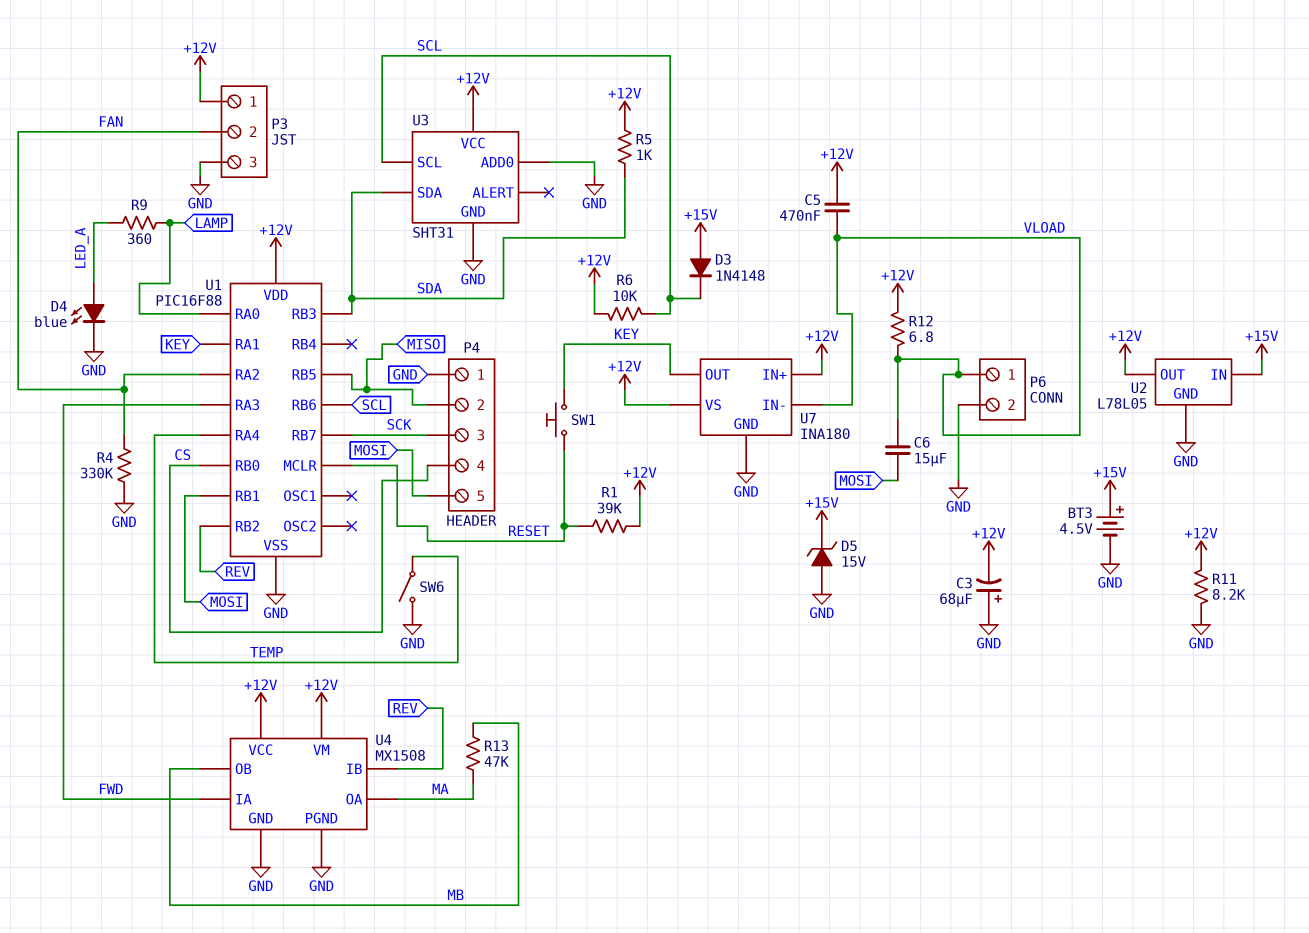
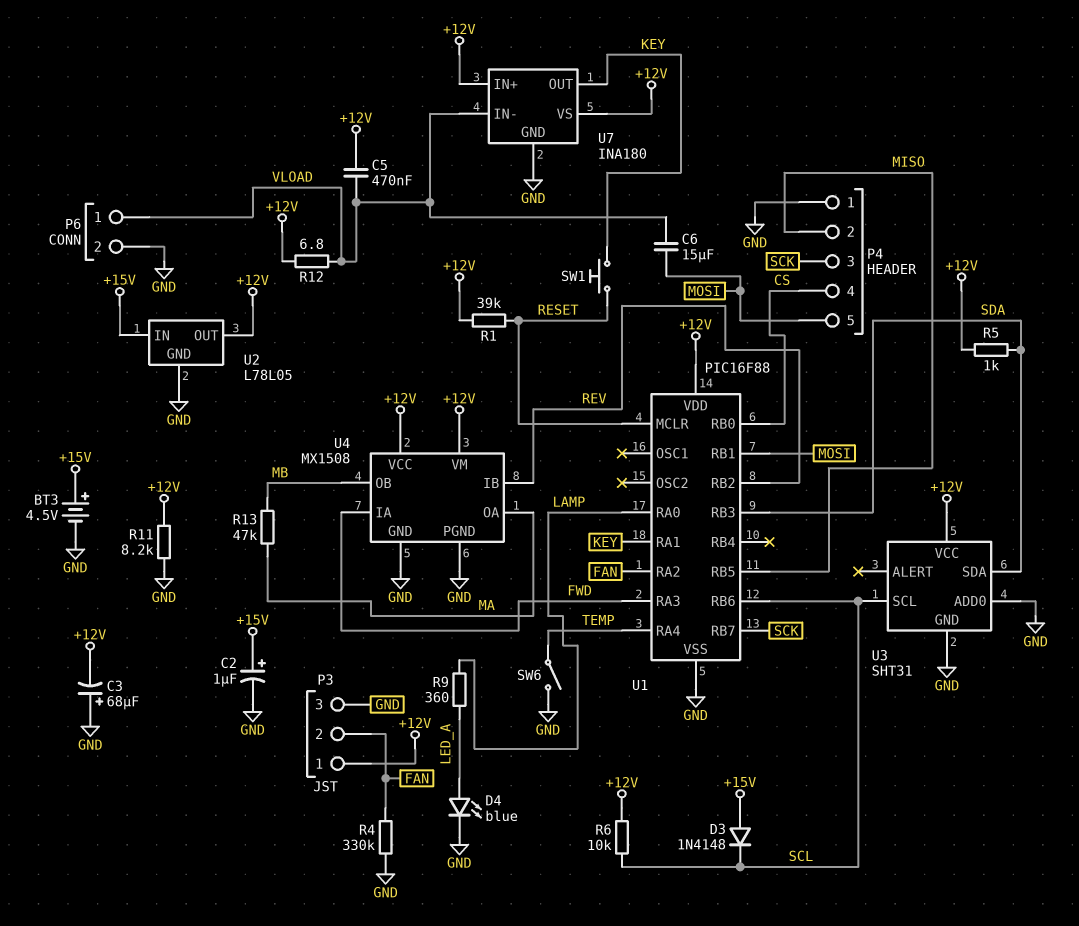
C2: none -> 1uF (plus +15V, minus GND)
D5: zener 15V (A GND, K +15V) -> none

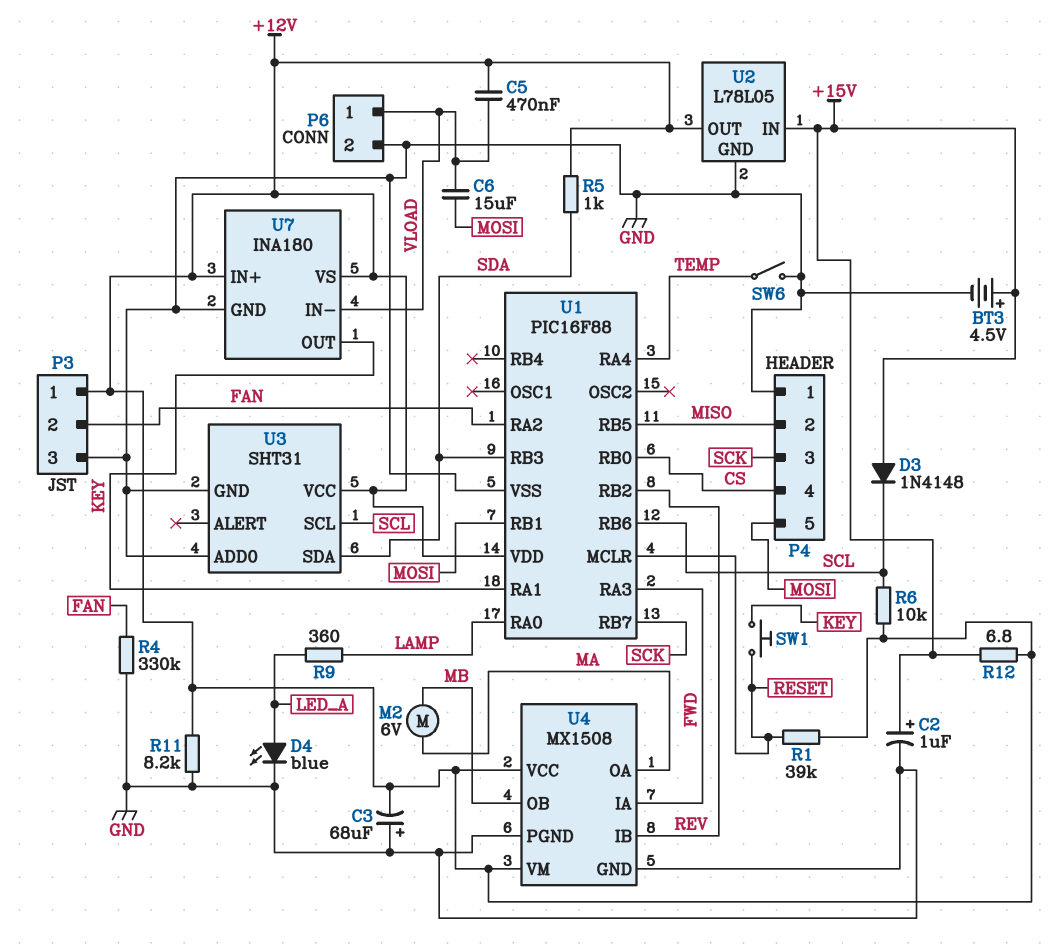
M2: none -> motor 6V (MA, MB)
R12: 6.8 (+12V, VLOAD) -> 6.8 (+12V, +15V)
R13: 47k (MA, MB) -> none

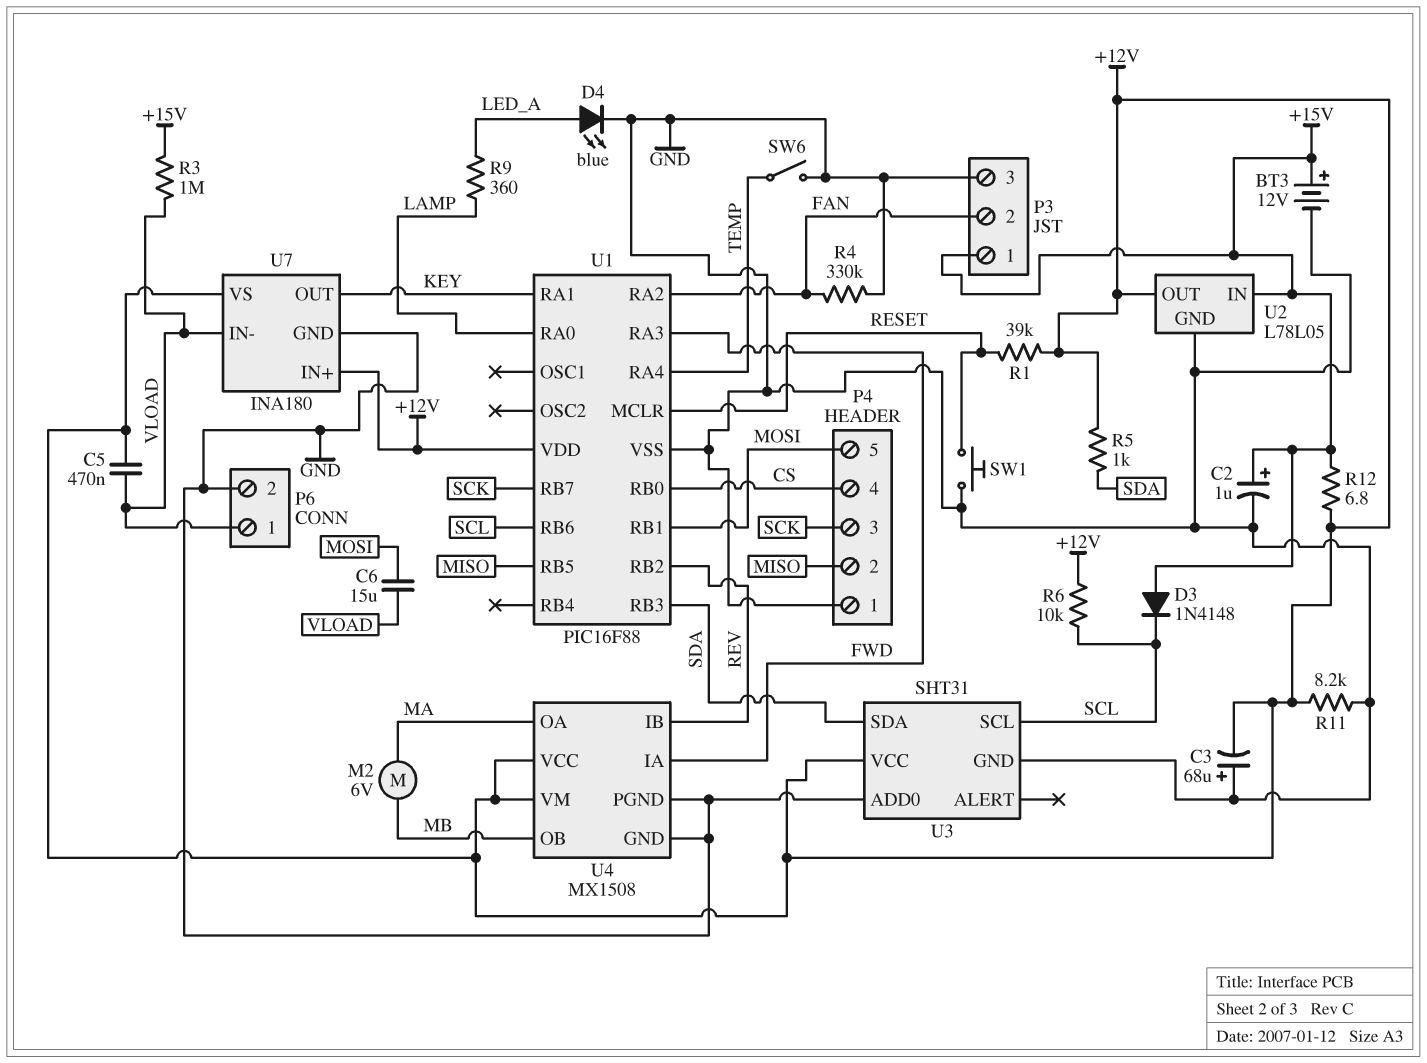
BT3: 4.5V (plus +15V, minus GND) -> 12V (plus +15V, minus GND)
P3 pin 1: +12V -> +15V
R3: none -> 1M (+15V, VLOAD)
SW1: button (KEY, RESET) -> button (GND, RESET)

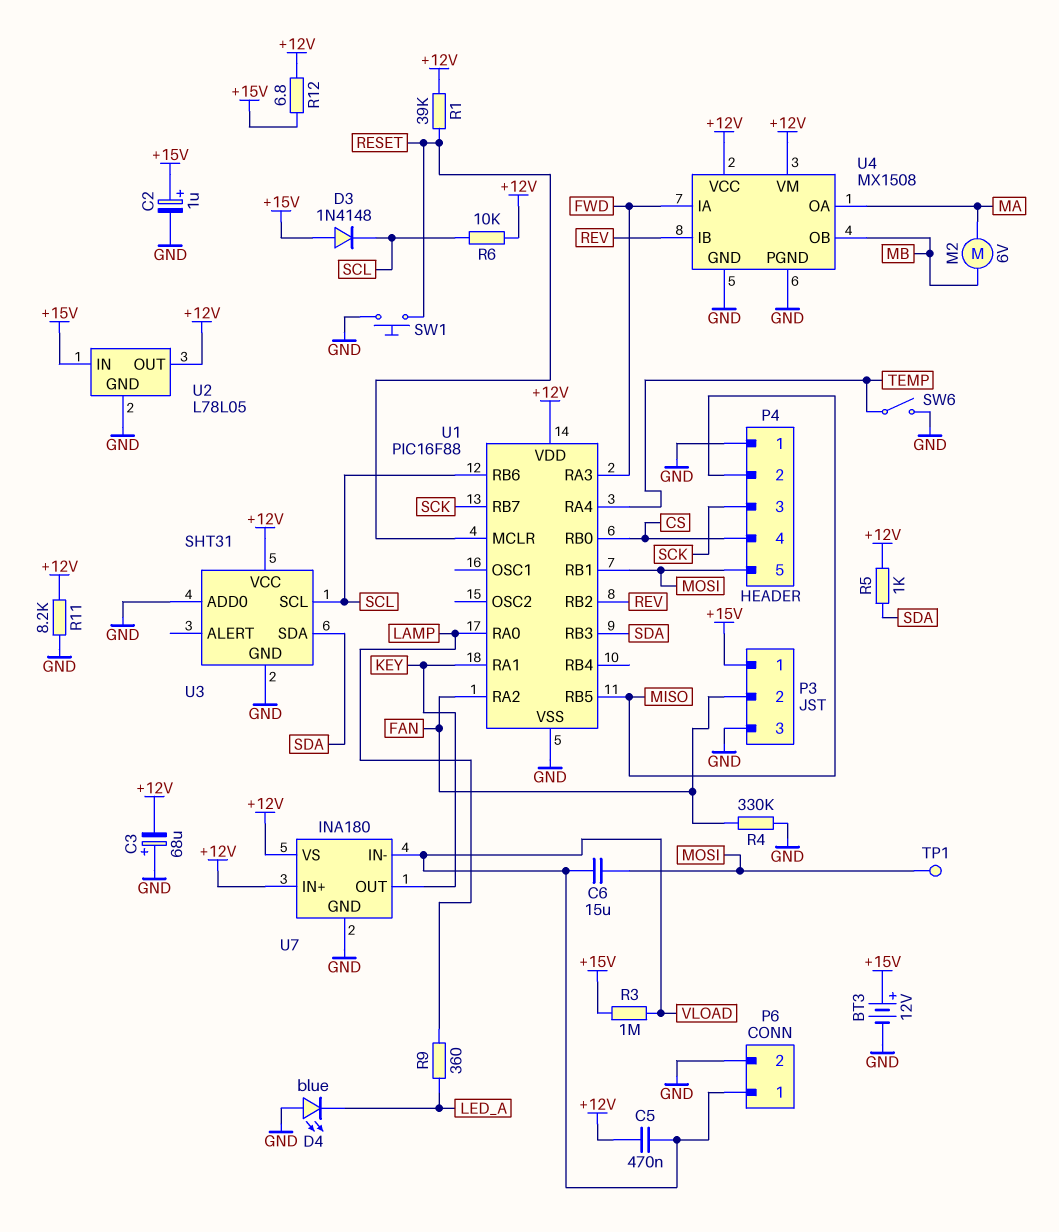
D4: LED blue (A LED_A, K GND) -> LED blue (A GND, K LED_A)
TP1: none -> test point (MOSI)

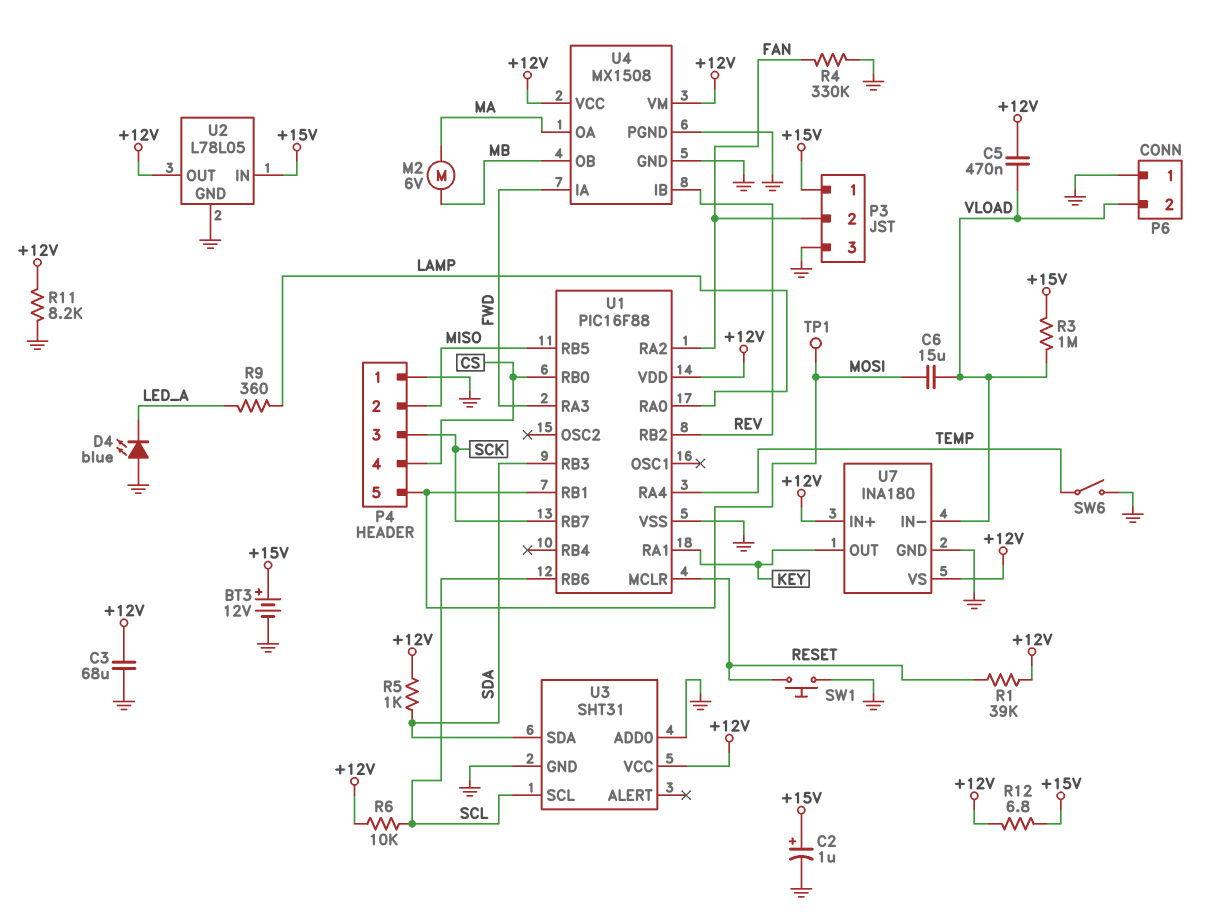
C3: 68uF (plus GND, minus +12V) -> 68uF (+12V, GND)
D3: diode 1N4148 (A +15V, K SCL) -> none
P6 pin 1: VLOAD -> GND
P6 pin 2: GND -> VLOAD

